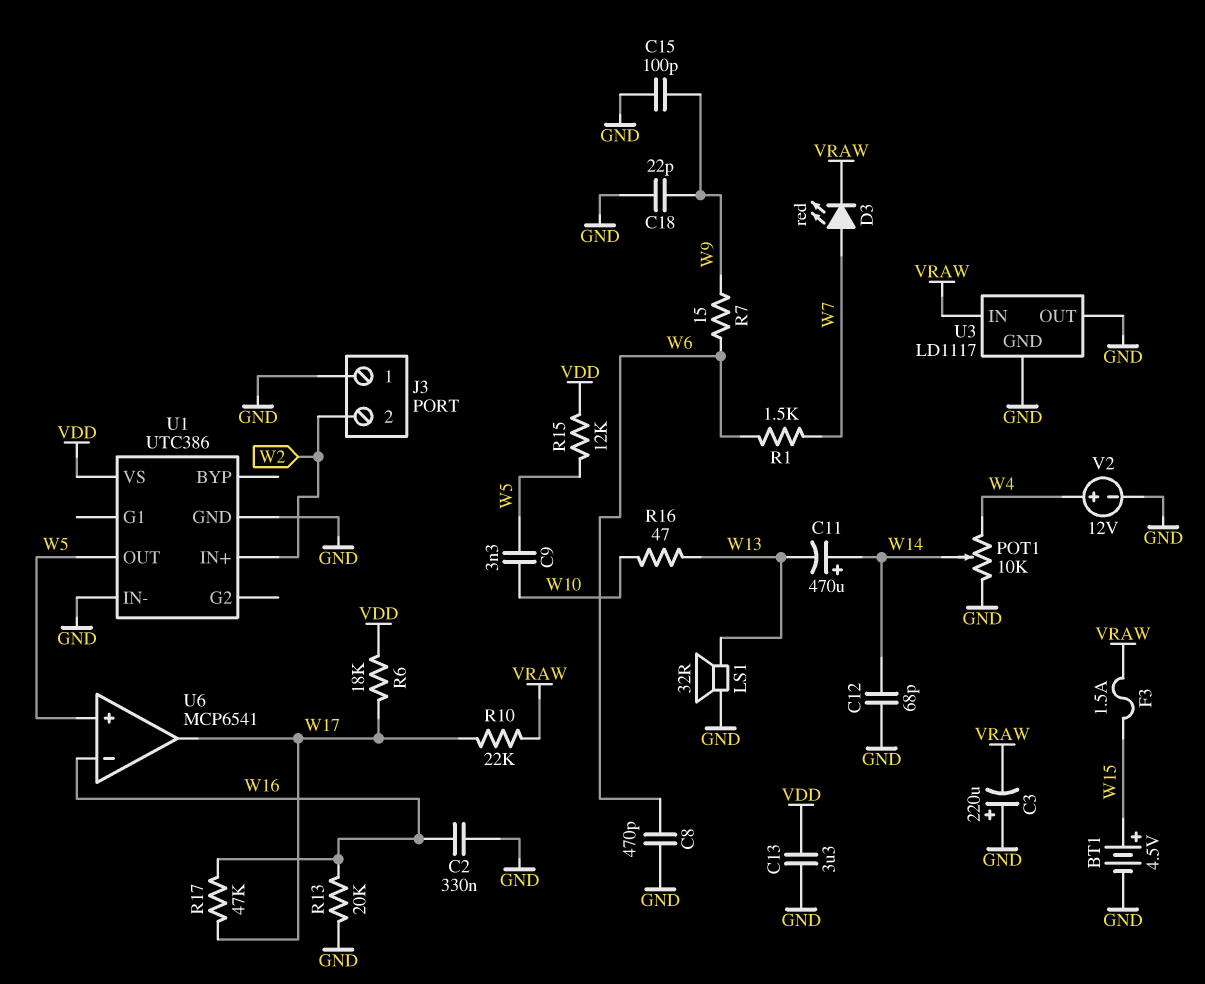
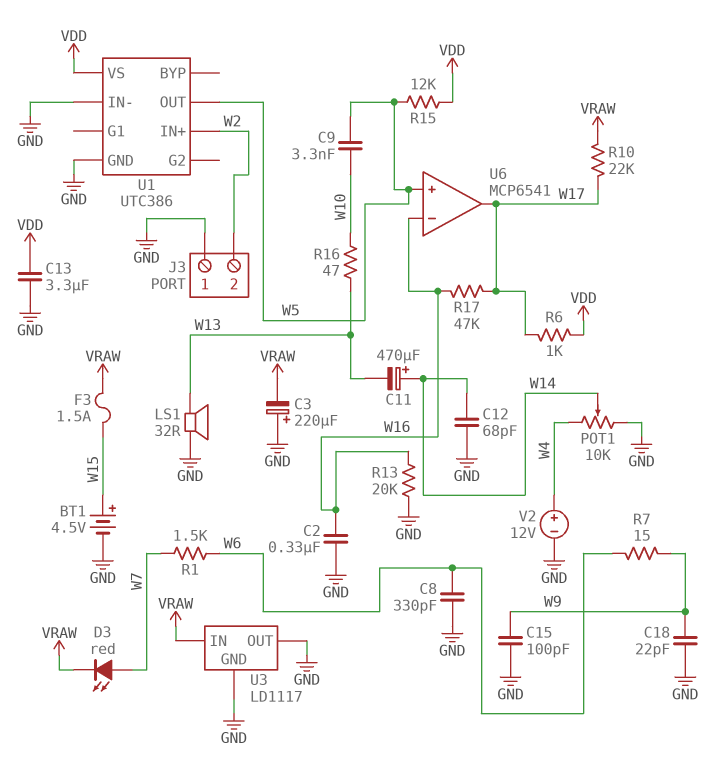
C8: 470pF (GND, W6) -> 330pF (GND, W6)
R6: 18k (VDD, W17) -> 1k (VDD, W17)

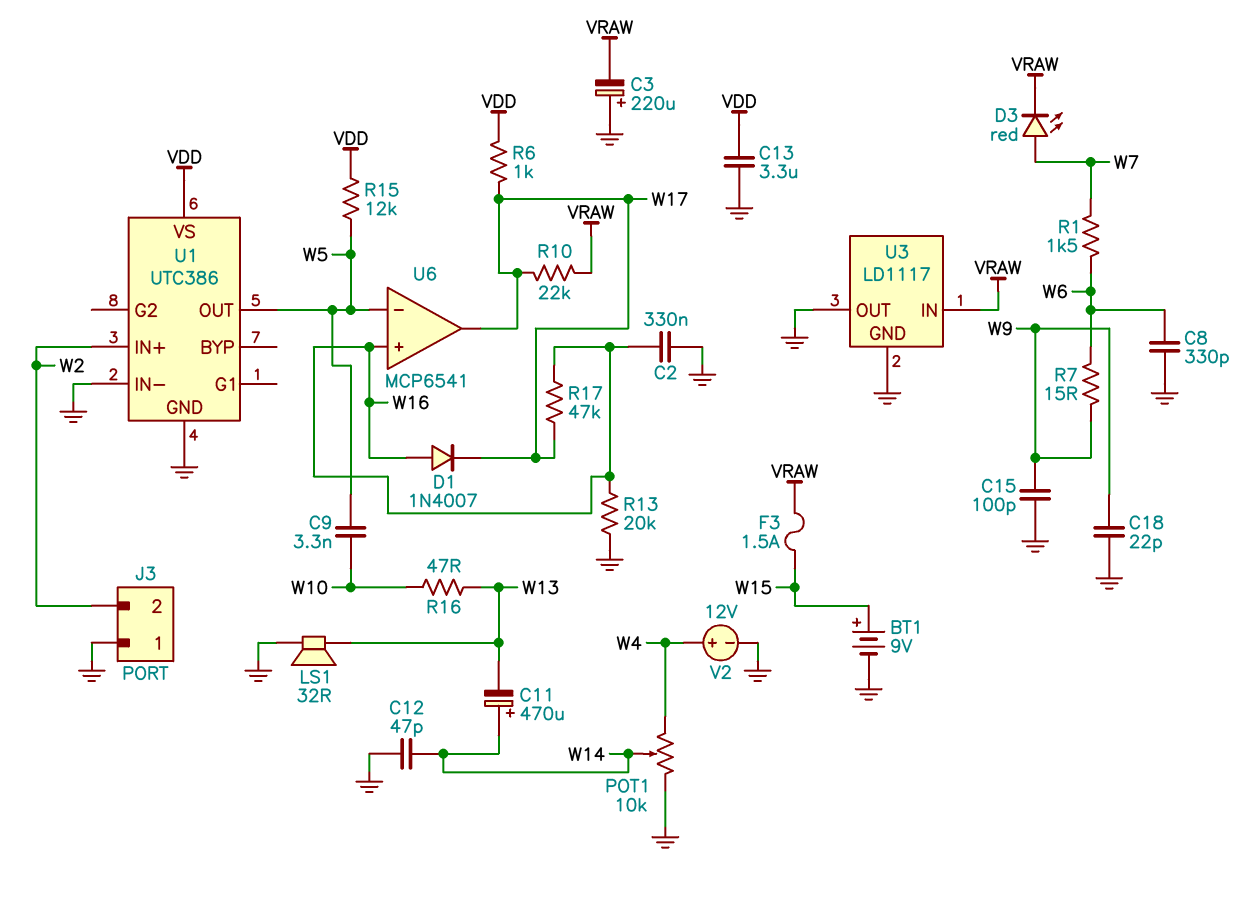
BT1: 4.5V (plus W15, minus GND) -> 9V (plus W15, minus GND)
C12: 68pF (GND, W14) -> 47pF (GND, W14)
D1: none -> diode 1N4007 (A W16, K W17)
U6 pin in+: W5 -> W16
U6 pin in-: W16 -> W5

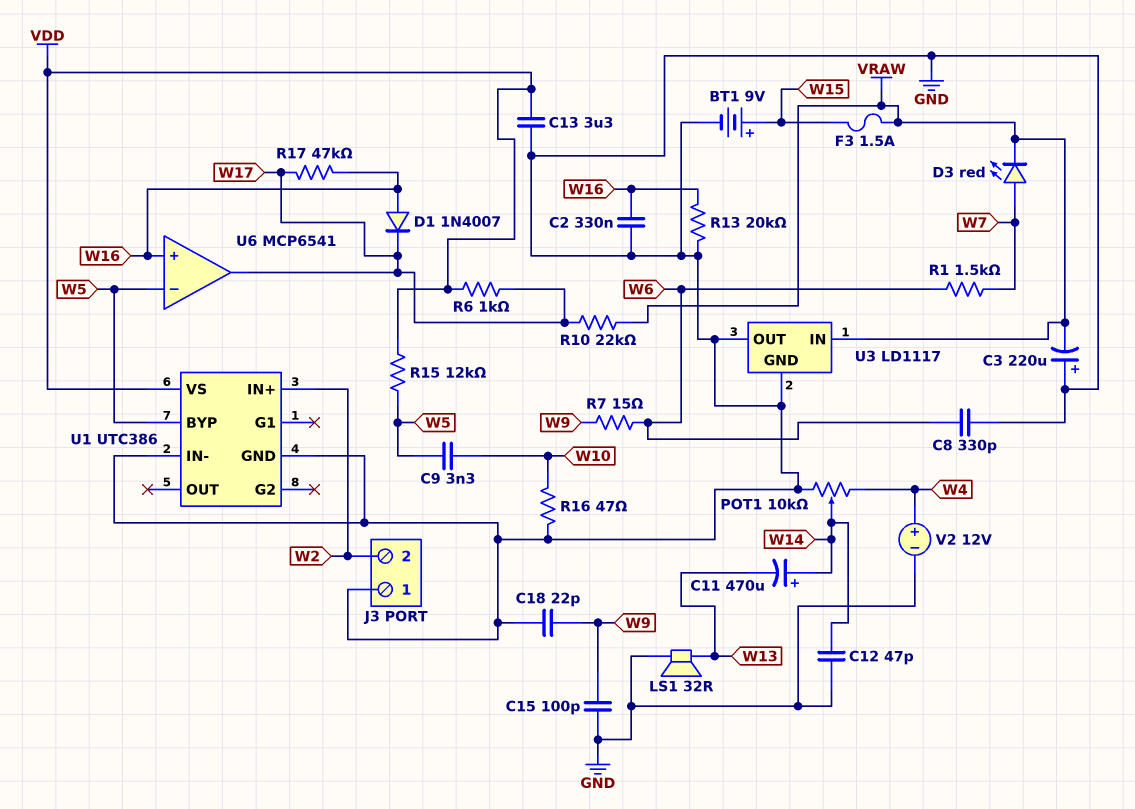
R16: 47 (W10, W13) -> 47 (GND, W10)
U1 pin BYP: none -> W5
U1 pin OUT: W5 -> none

